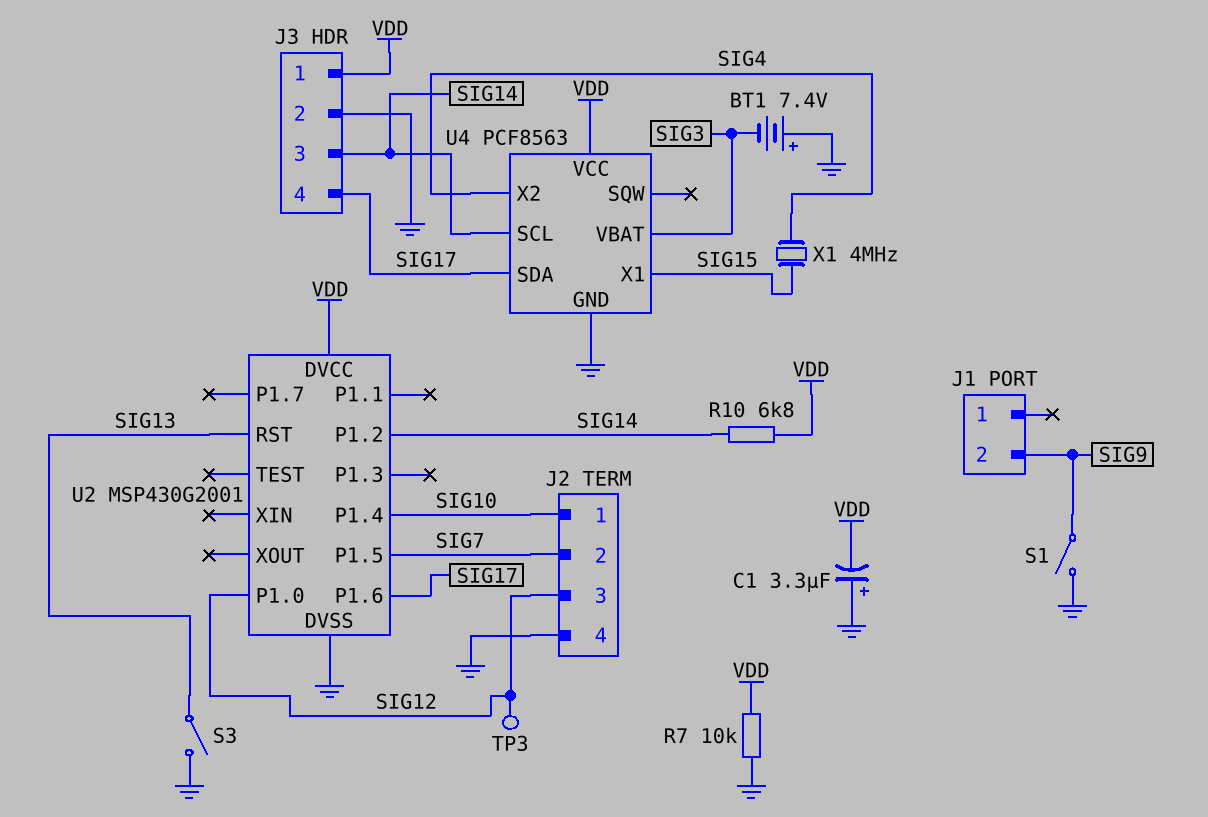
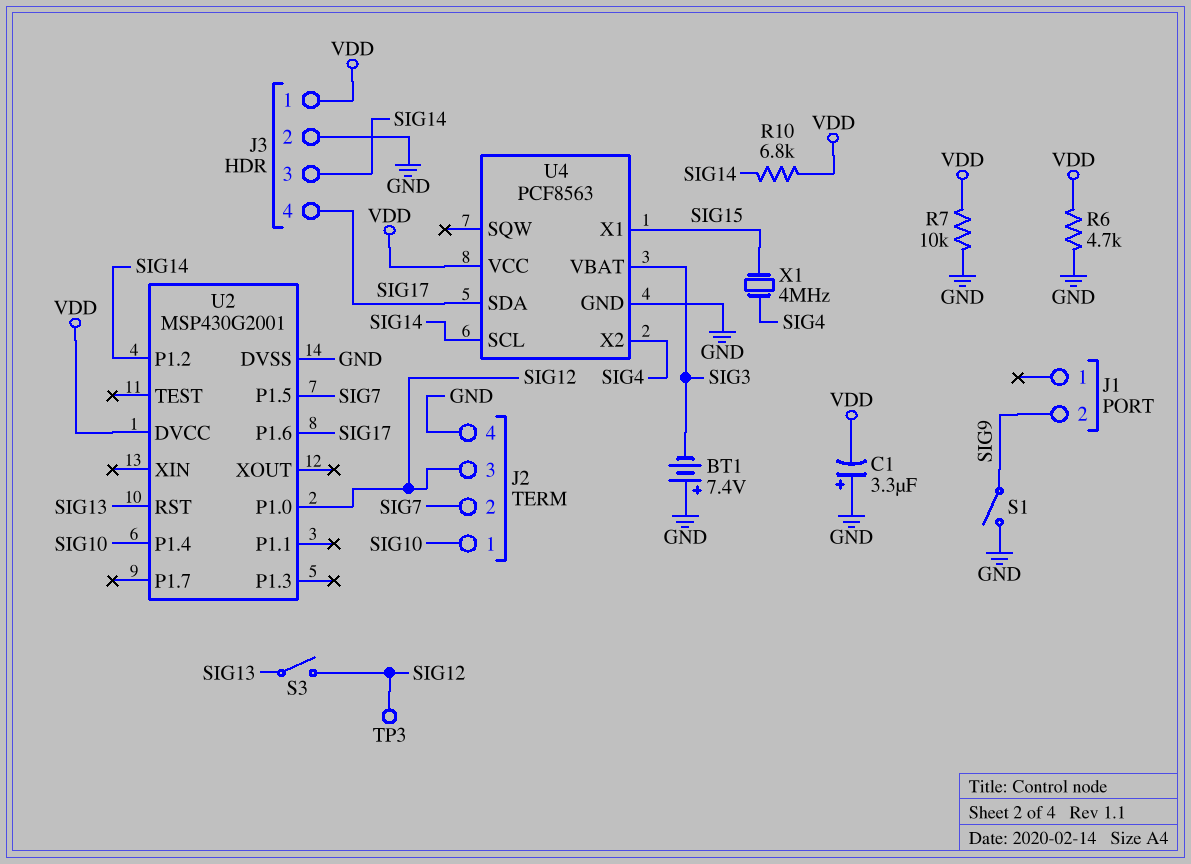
R6: none -> 4.7k (GND, VDD)
S3: switch (GND, SIG13) -> switch (SIG12, SIG13)

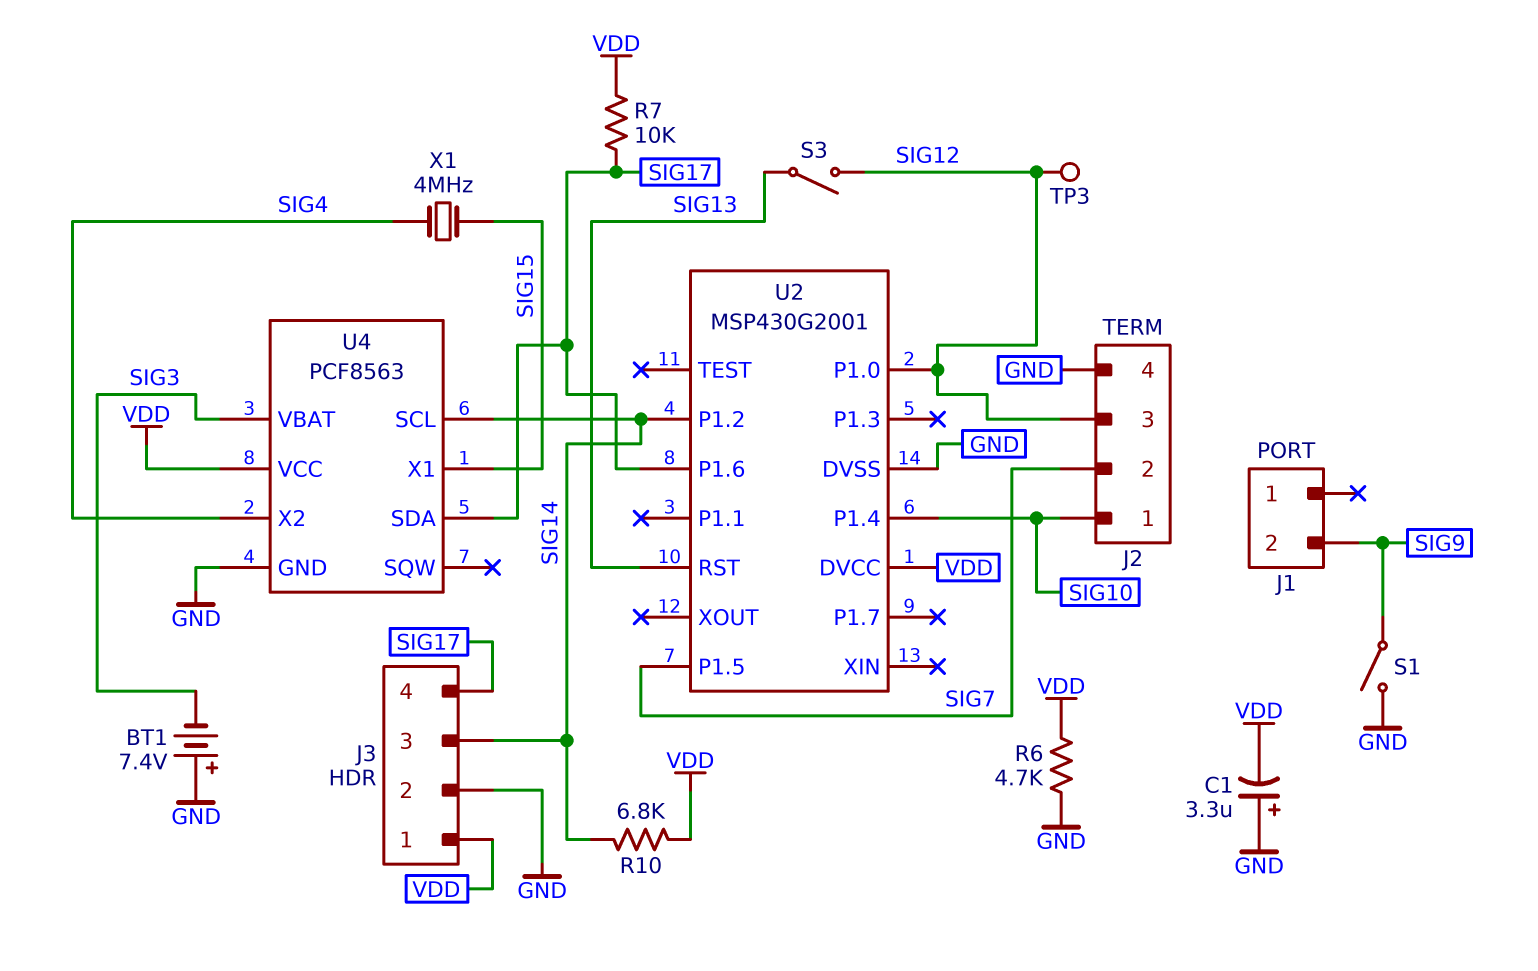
R7: 10k (GND, VDD) -> 10k (SIG17, VDD)

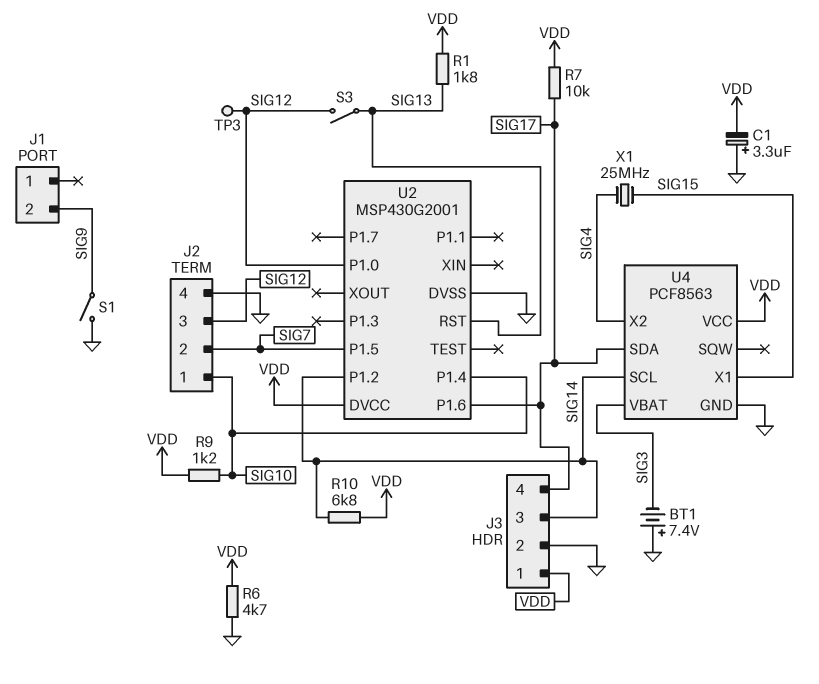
R1: none -> 1.8k (SIG13, VDD)
R9: none -> 1.2k (SIG10, VDD)
X1: 4MHz (SIG4, SIG15) -> 25MHz (SIG4, SIG15)

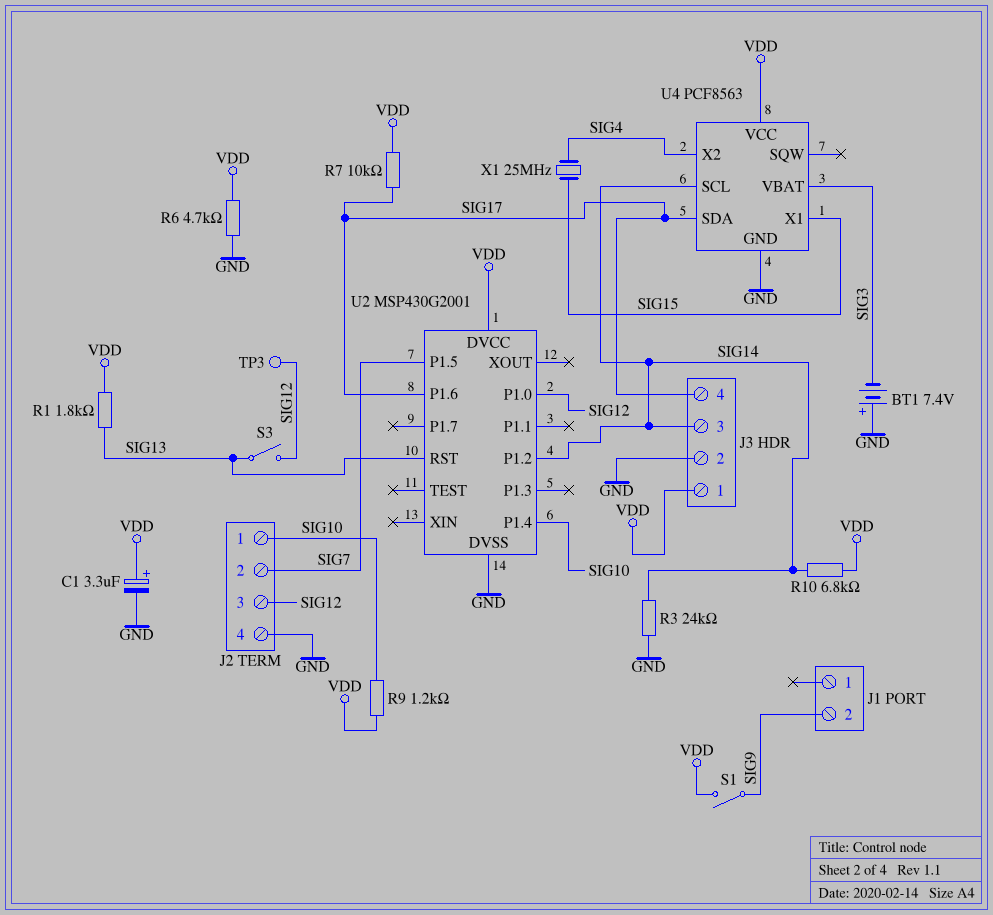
C1: 3.3uF (plus GND, minus VDD) -> 3.3uF (plus VDD, minus GND)
R3: none -> 24k (GND, SIG14)
S1: switch (GND, SIG9) -> switch (SIG9, VDD)

